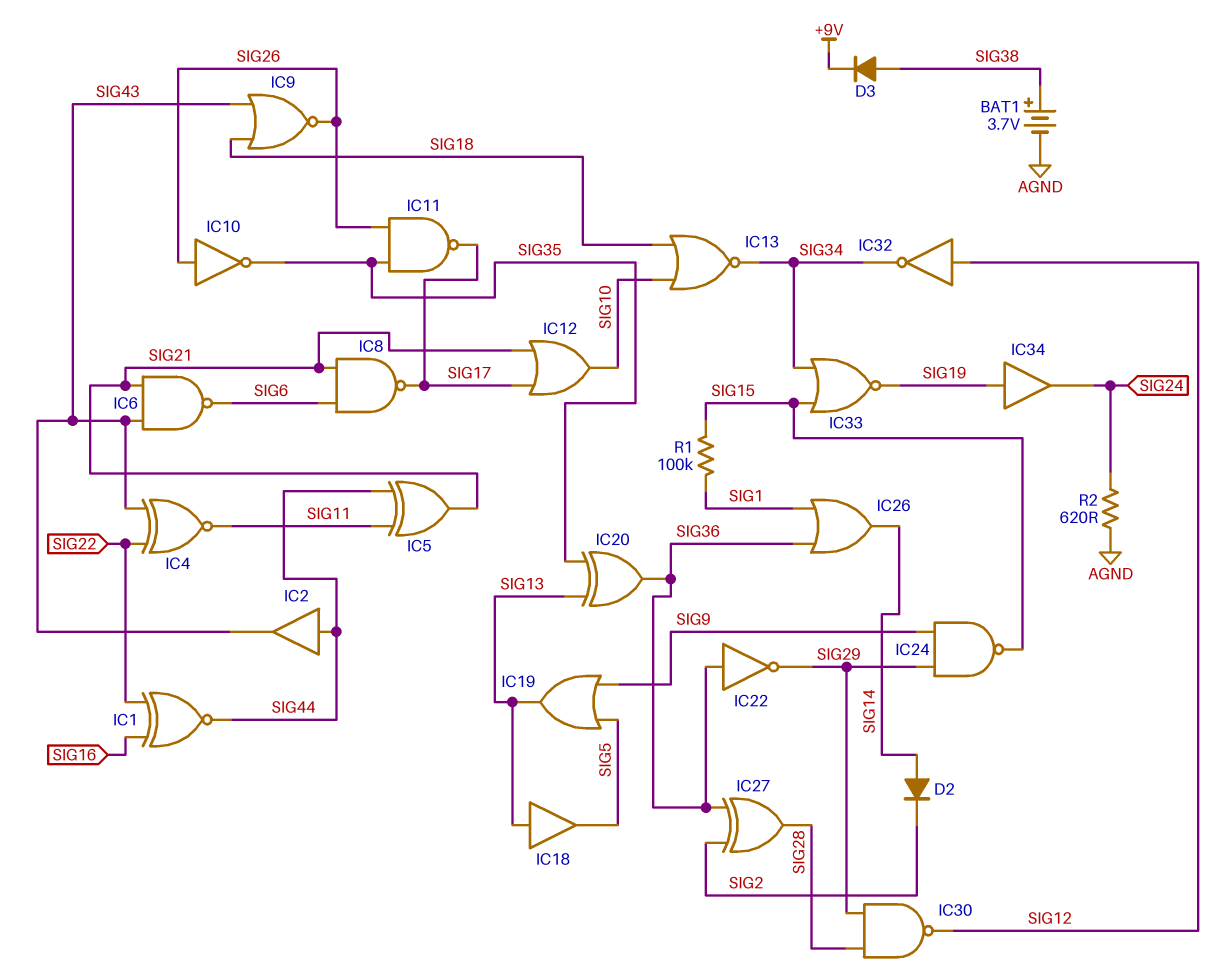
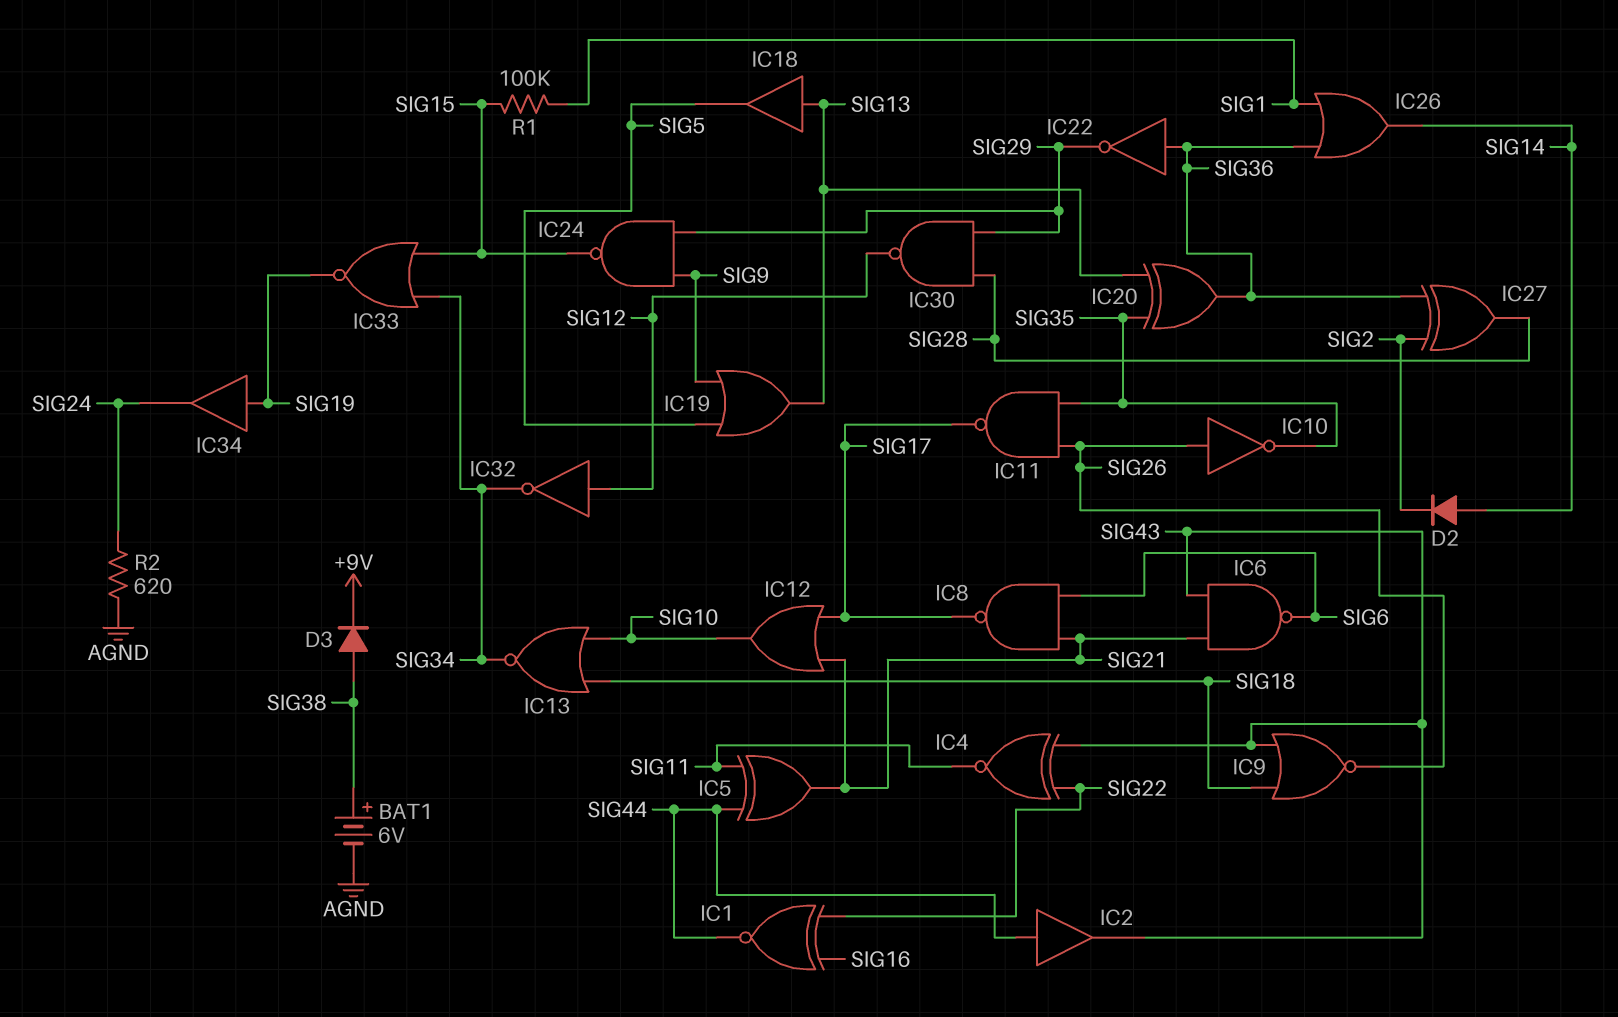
BAT1: 3.7V (plus SIG38, minus AGND) -> 6V (plus SIG38, minus AGND)

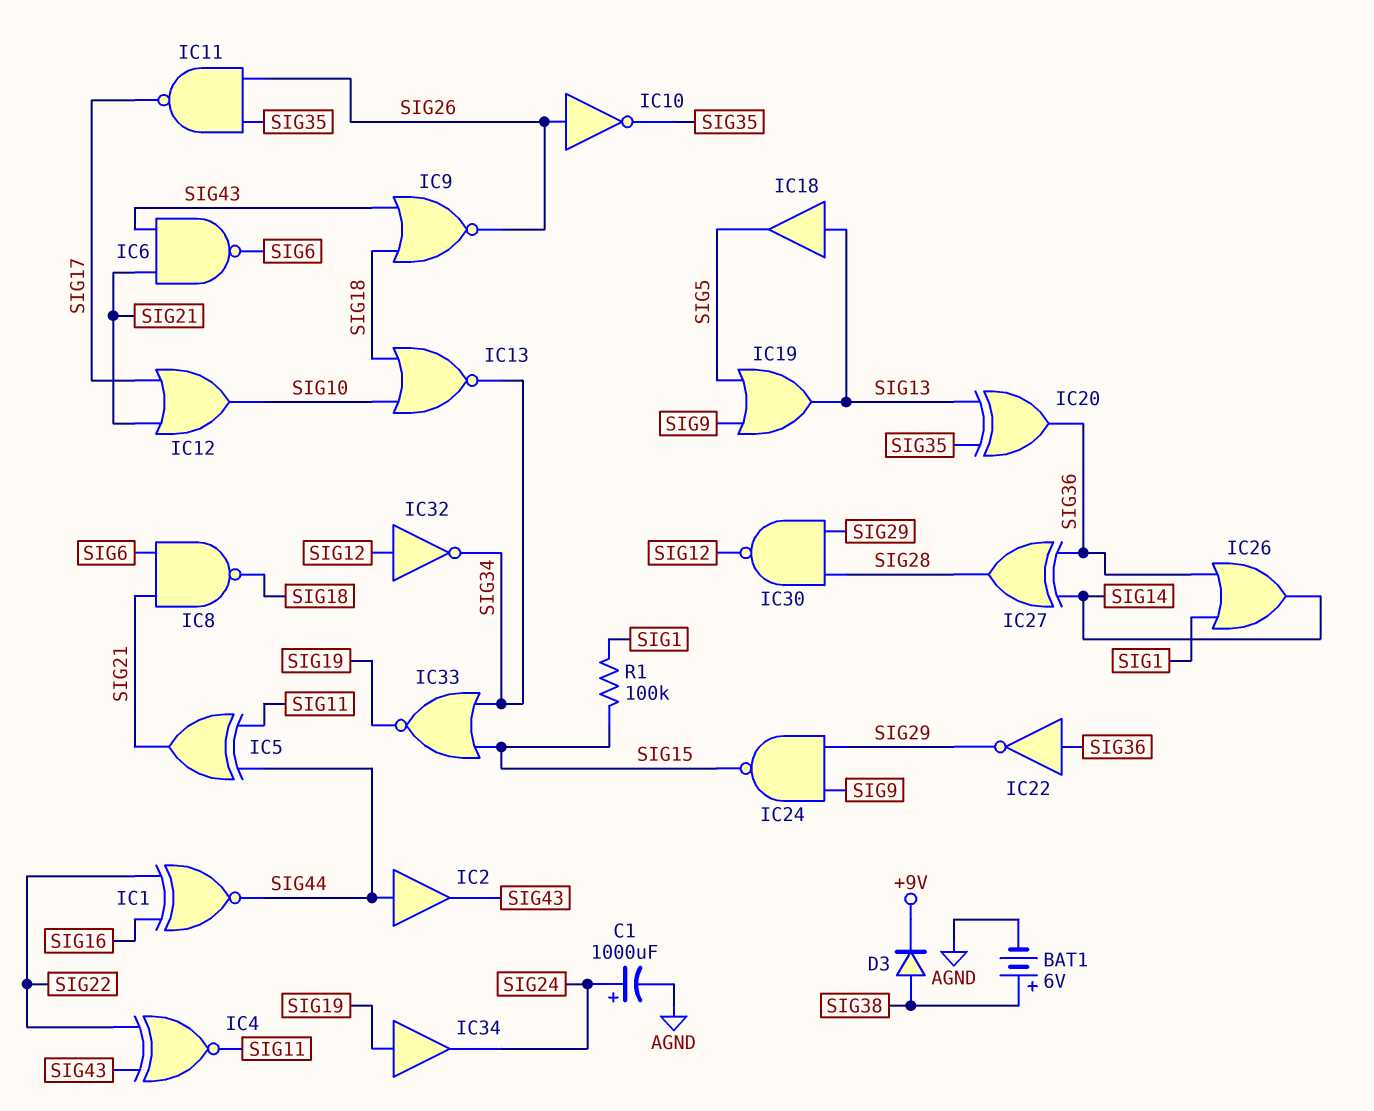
C1: none -> 1000uF (plus SIG24, minus AGND)
D2: diode (A SIG14, K SIG2) -> none
IC8: NAND (in SIG6, in SIG21, out SIG17) -> NAND (in SIG6, in SIG21, out SIG18)
IC27: XOR (in SIG2, in SIG36, out SIG28) -> XOR (in SIG14, in SIG36, out SIG28)
R2: 620 (AGND, SIG24) -> none

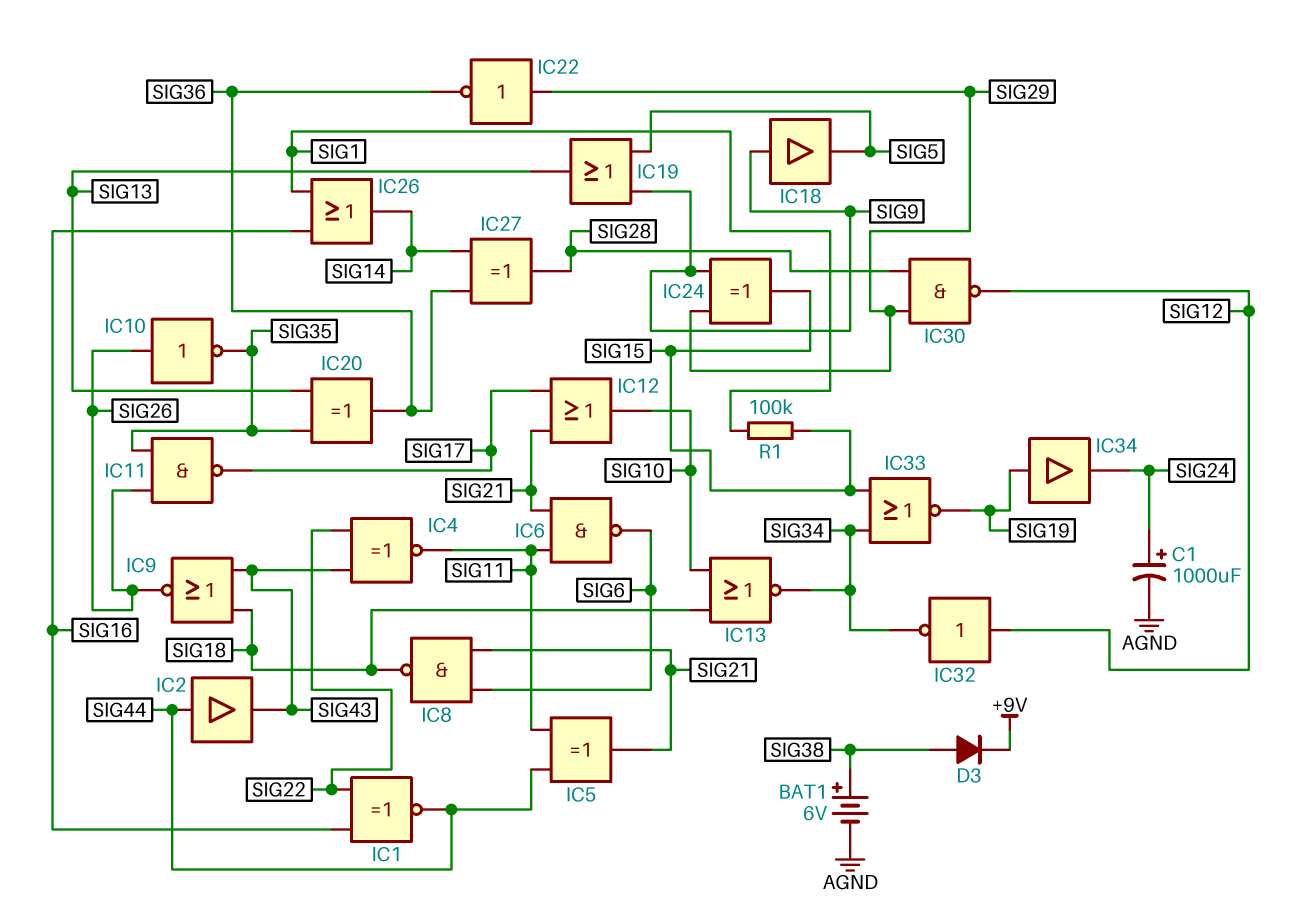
IC6: NAND (in SIG21, in SIG43, out SIG6) -> NAND (in SIG11, in SIG21, out SIG6)
IC18: buffer (in SIG13, out SIG5) -> buffer (in SIG9, out SIG5)
IC22: NOT (in SIG36, out SIG29) -> NOT (in SIG29, out SIG36)
IC24: NAND (in SIG9, in SIG29, out SIG15) -> XOR (in SIG9, in SIG29, out SIG15)
IC26: OR (in SIG1, in SIG36, out SIG14) -> OR (in SIG1, in SIG16, out SIG14)

